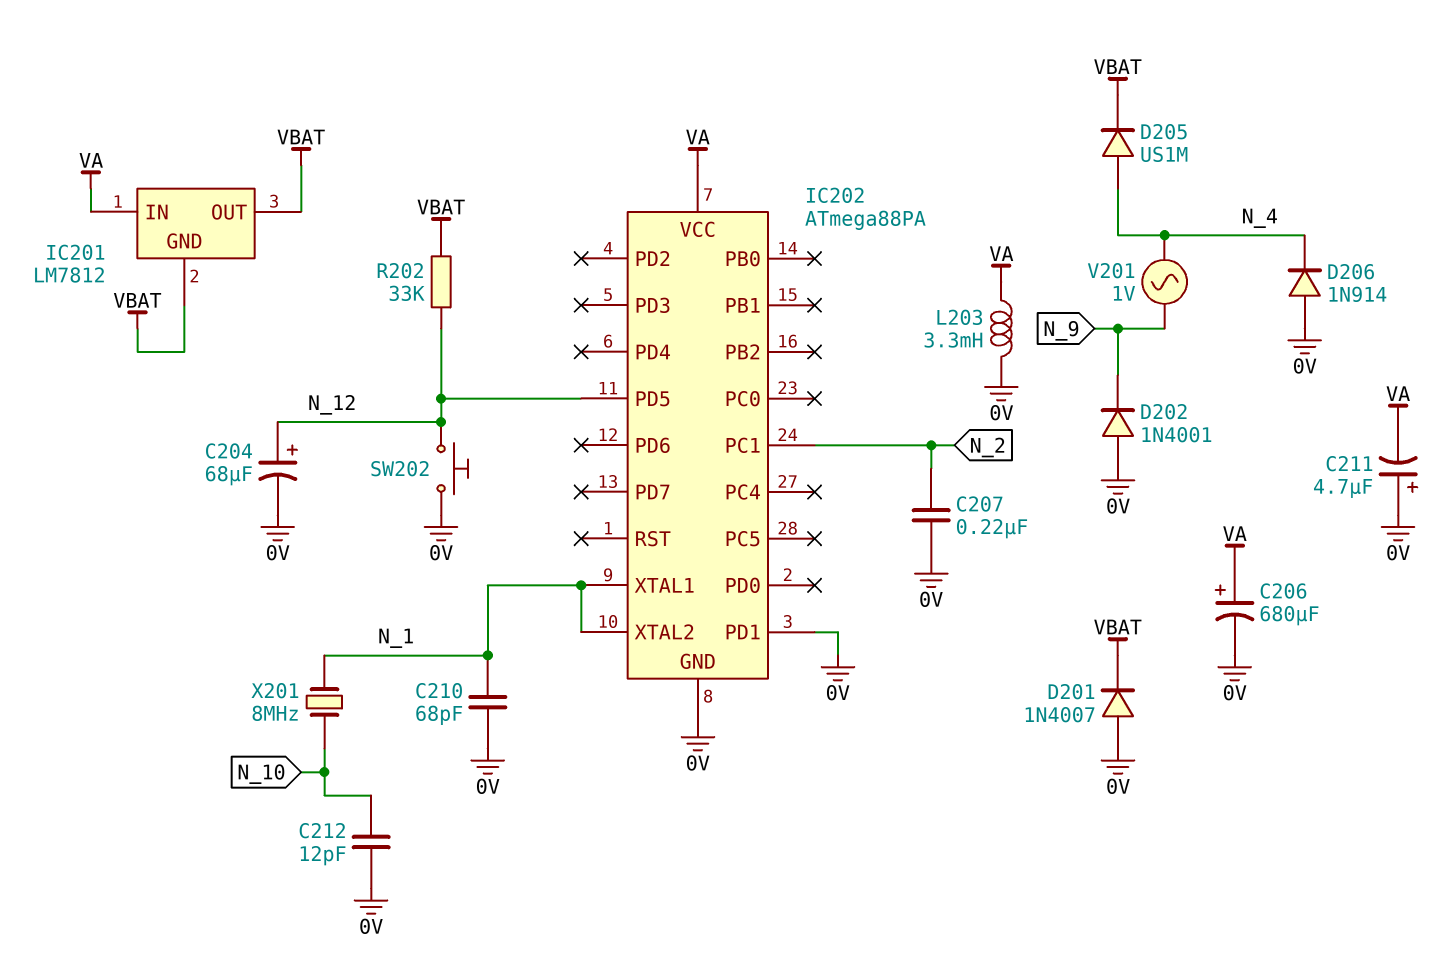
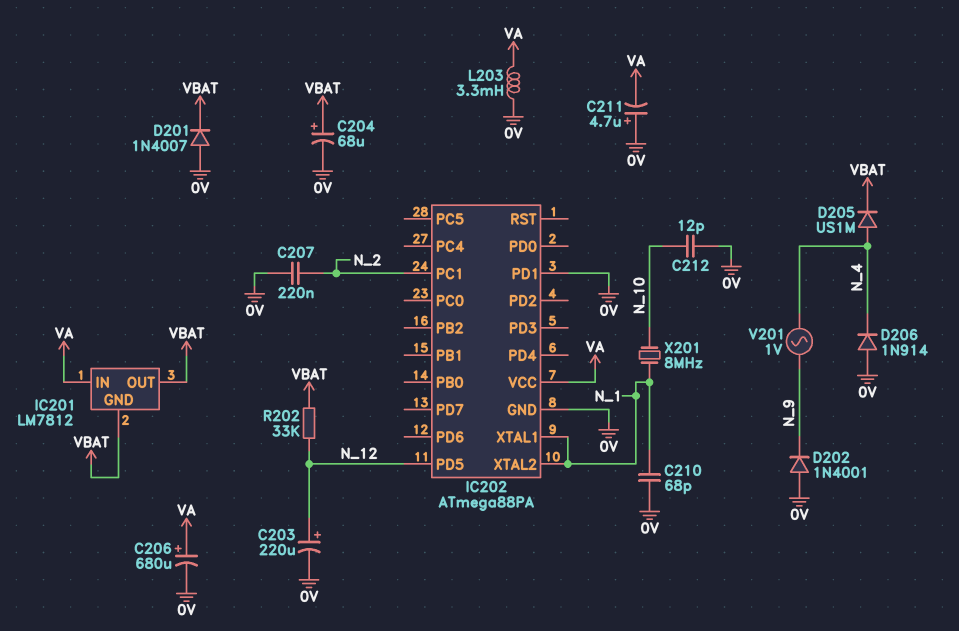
C203: none -> 220uF (plus N_12, minus 0V)
C204: 68uF (plus N_12, minus 0V) -> 68uF (plus VBAT, minus 0V)
SW202: button (0V, N_12) -> none

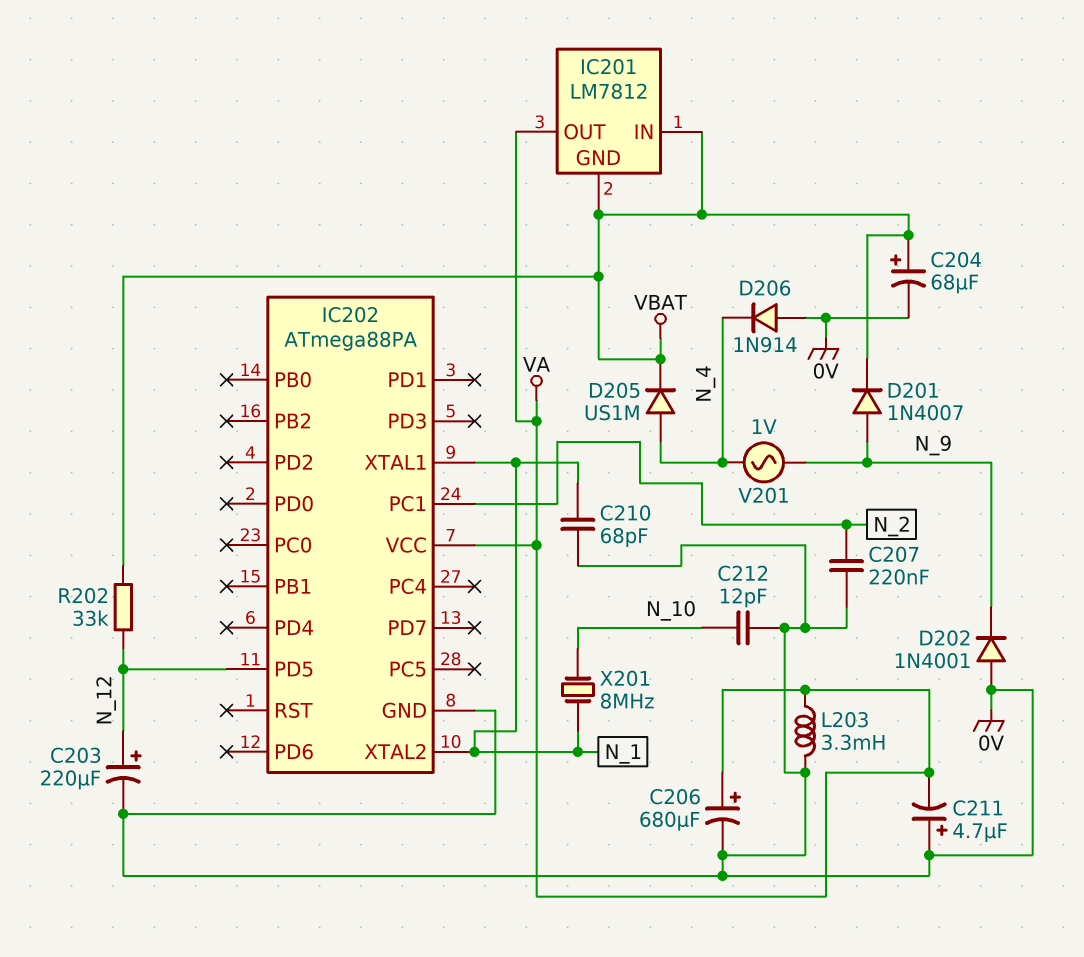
D201: diode 1N4007 (A 0V, K VBAT) -> diode 1N4007 (A N_9, K VBAT)
IC201 pin IN: VA -> VBAT
IC201 pin OUT: VBAT -> VA
IC202 pin PD1: 0V -> none

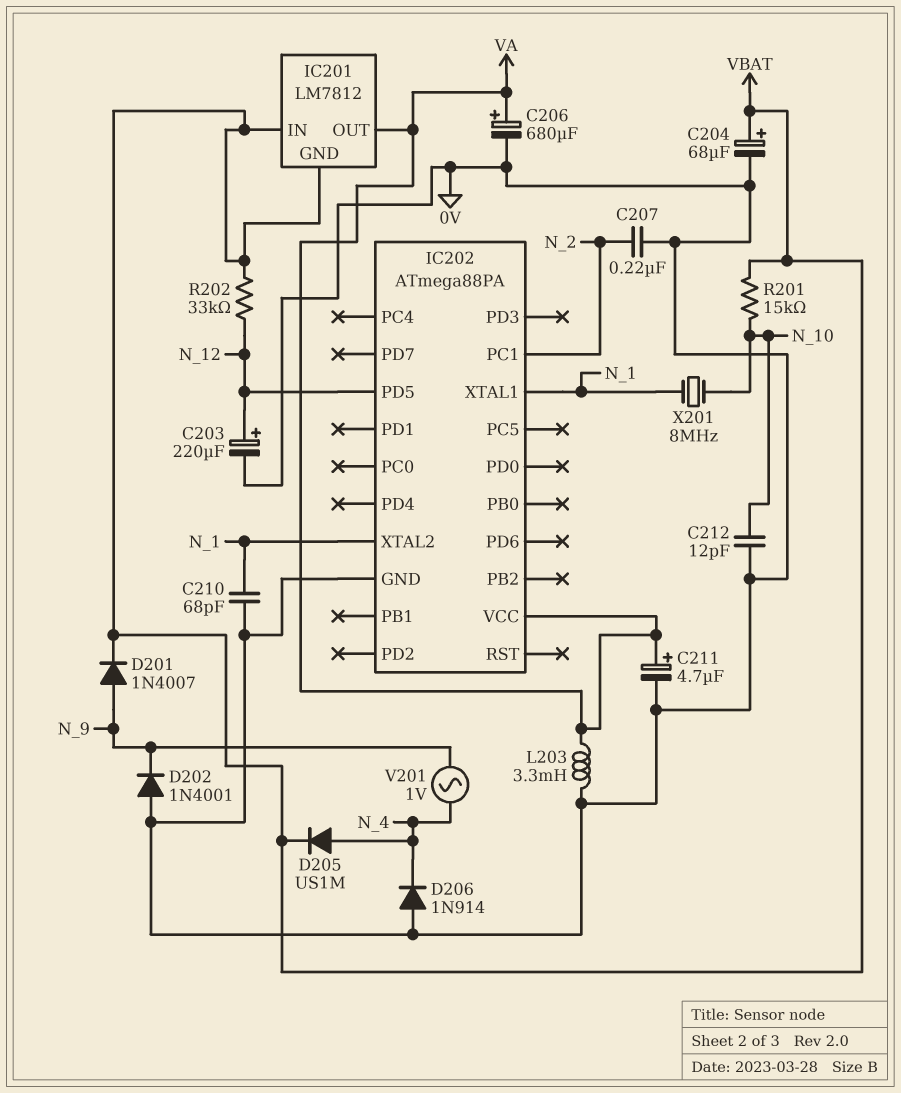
C211: 4.7uF (plus 0V, minus VA) -> 4.7uF (plus VA, minus 0V)
R201: none -> 15k (N_10, VBAT)

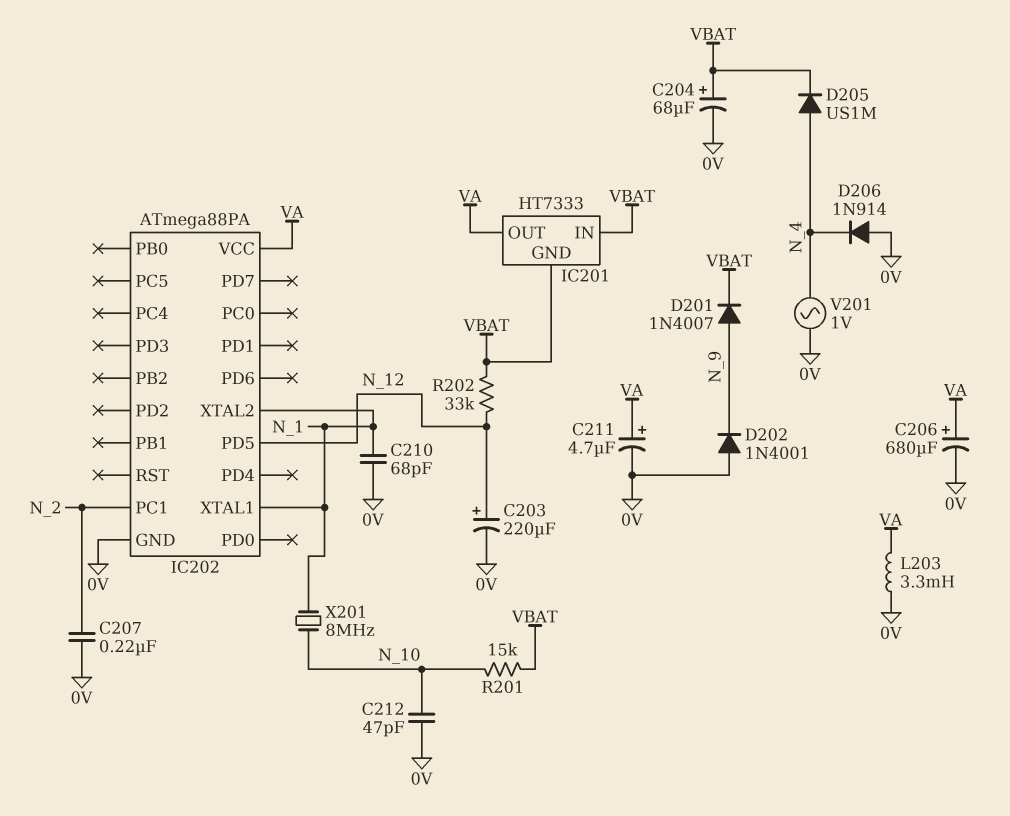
C212: 12pF (0V, N_10) -> 47pF (0V, N_10)
IC201: LM7812 -> HT7333
V201: AC 1V (N_4, N_9) -> AC 1V (0V, N_4)

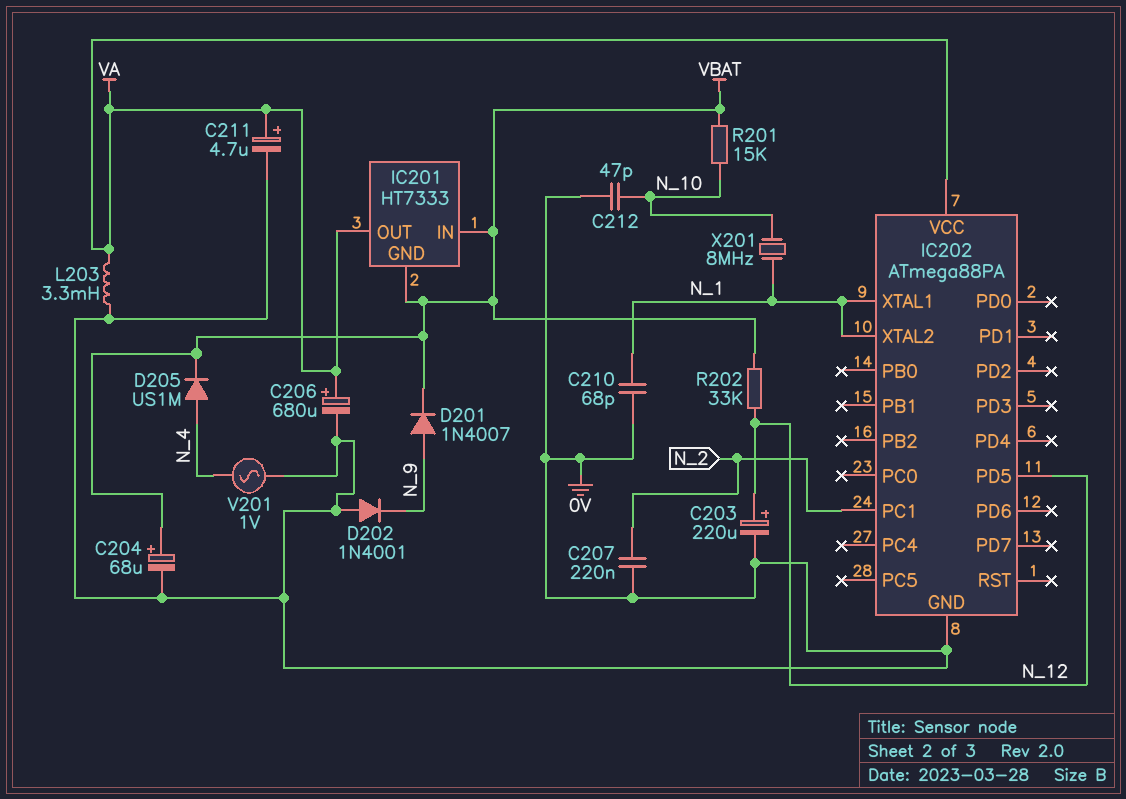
D206: diode 1N914 (A 0V, K N_4) -> none

